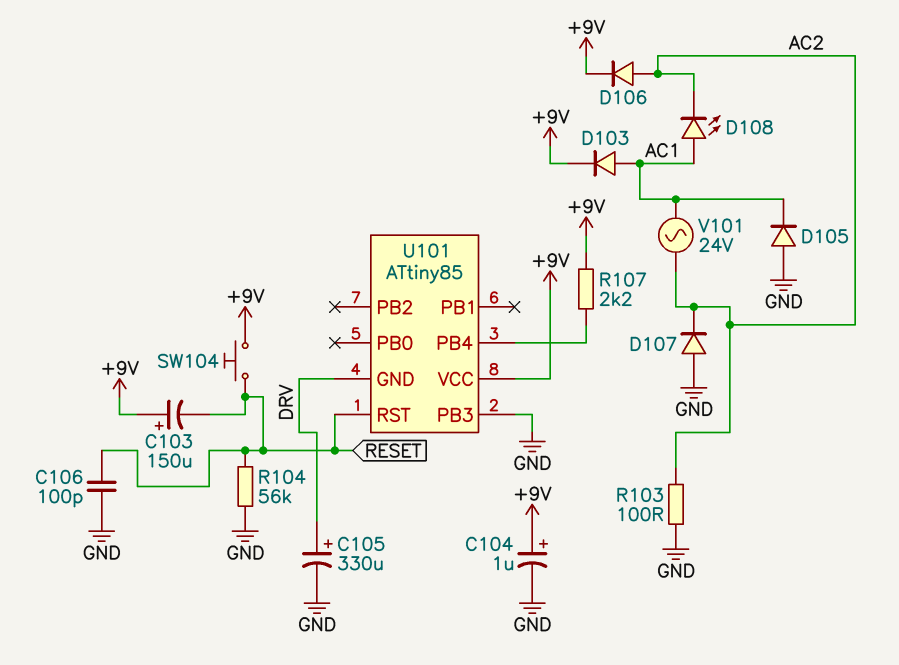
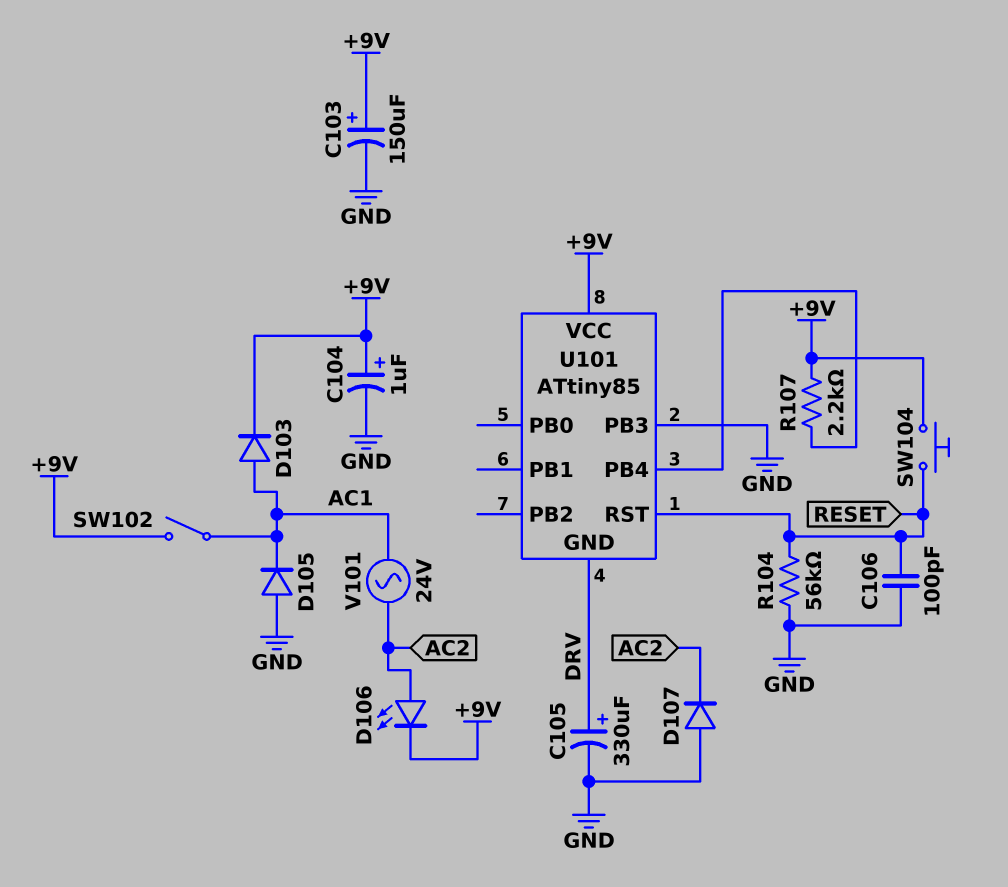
C103: 150uF (plus +9V, minus RESET) -> 150uF (plus +9V, minus GND)
D106: diode (A AC2, K +9V) -> LED (A AC2, K +9V)
D108: LED (A AC1, K AC2) -> none
R103: 100 (AC2, GND) -> none
SW102: none -> switch (+9V, AC1)

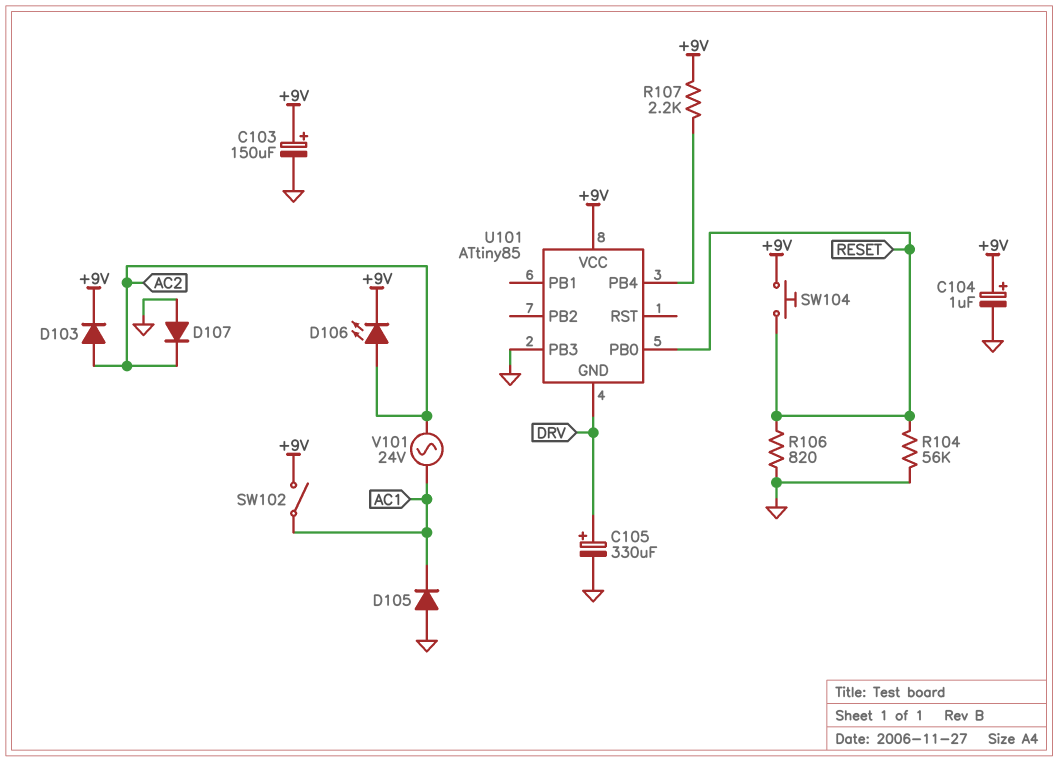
C106: 100pF (GND, RESET) -> none
D103: diode (A AC1, K +9V) -> diode (A AC2, K +9V)
R106: none -> 820 (GND, RESET)
U101 pin PB0: none -> RESET
U101 pin RST: RESET -> none

